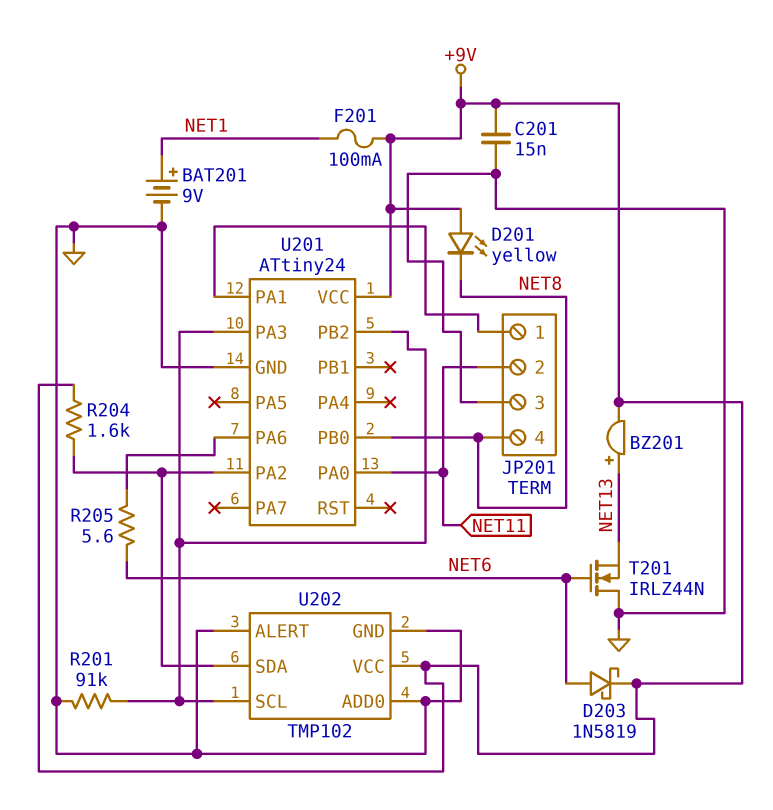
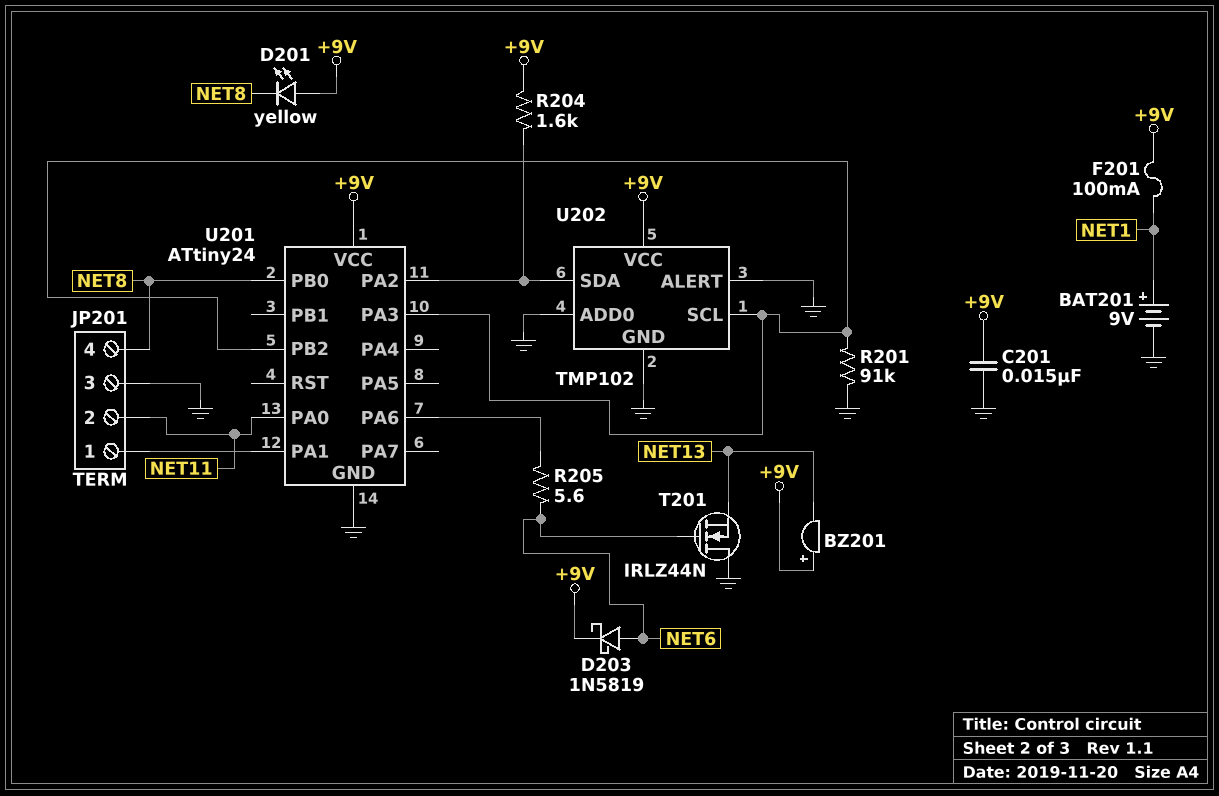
BZ201: buzzer (plus NET13, minus +9V) -> buzzer (plus +9V, minus NET13)

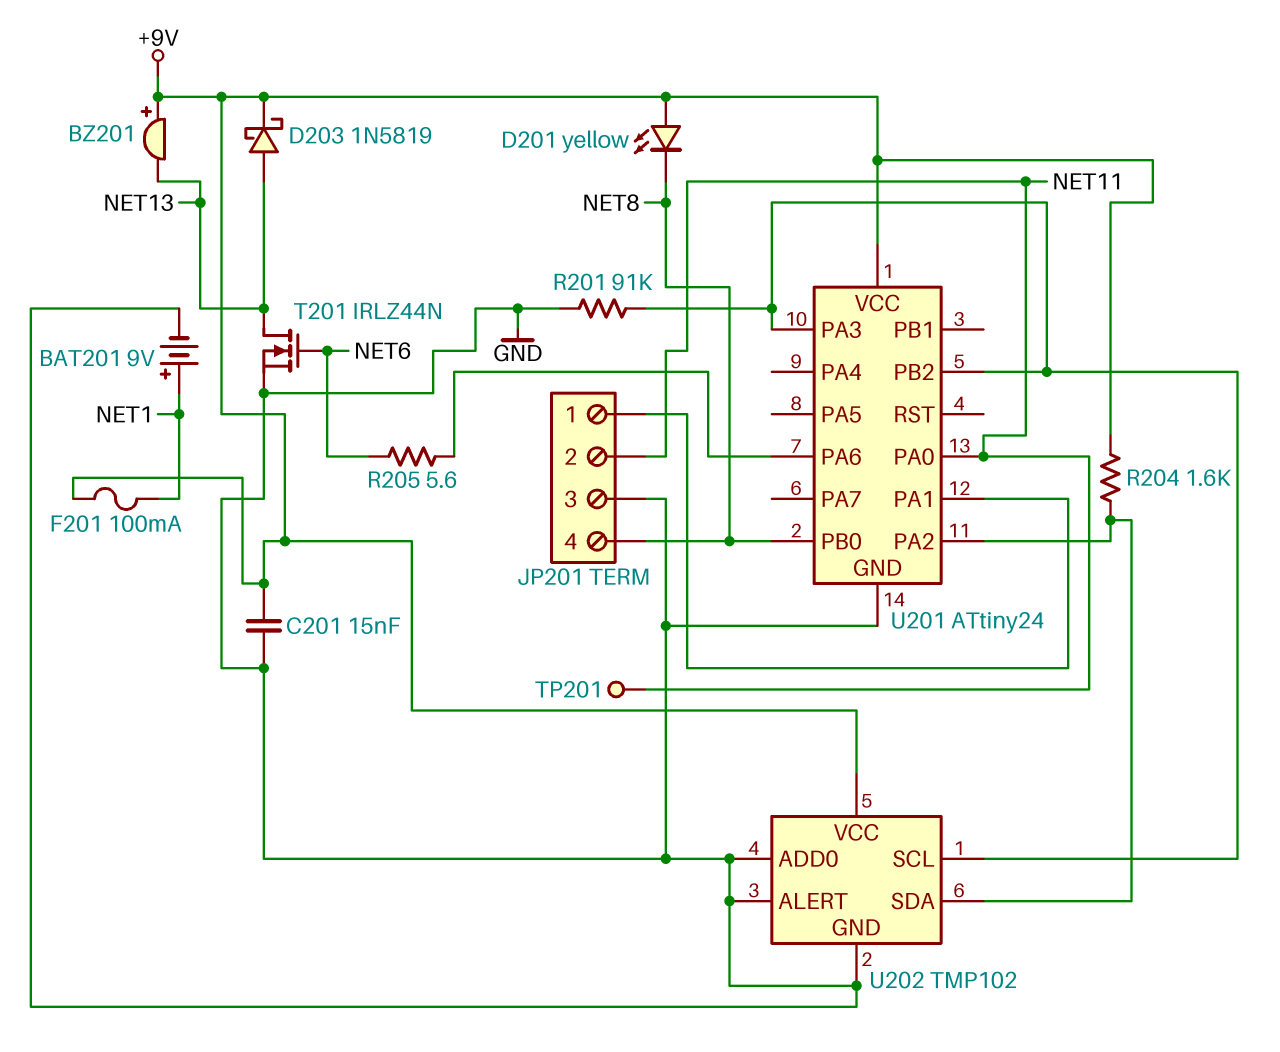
D203: schottky 1N5819 (A NET6, K +9V) -> schottky 1N5819 (A NET13, K +9V)
T201: NMOS IRLZ44N (G NET6, D GND, S NET13) -> NMOS IRLZ44N (G NET6, D NET13, S GND)
TP201: none -> test point (NET11)

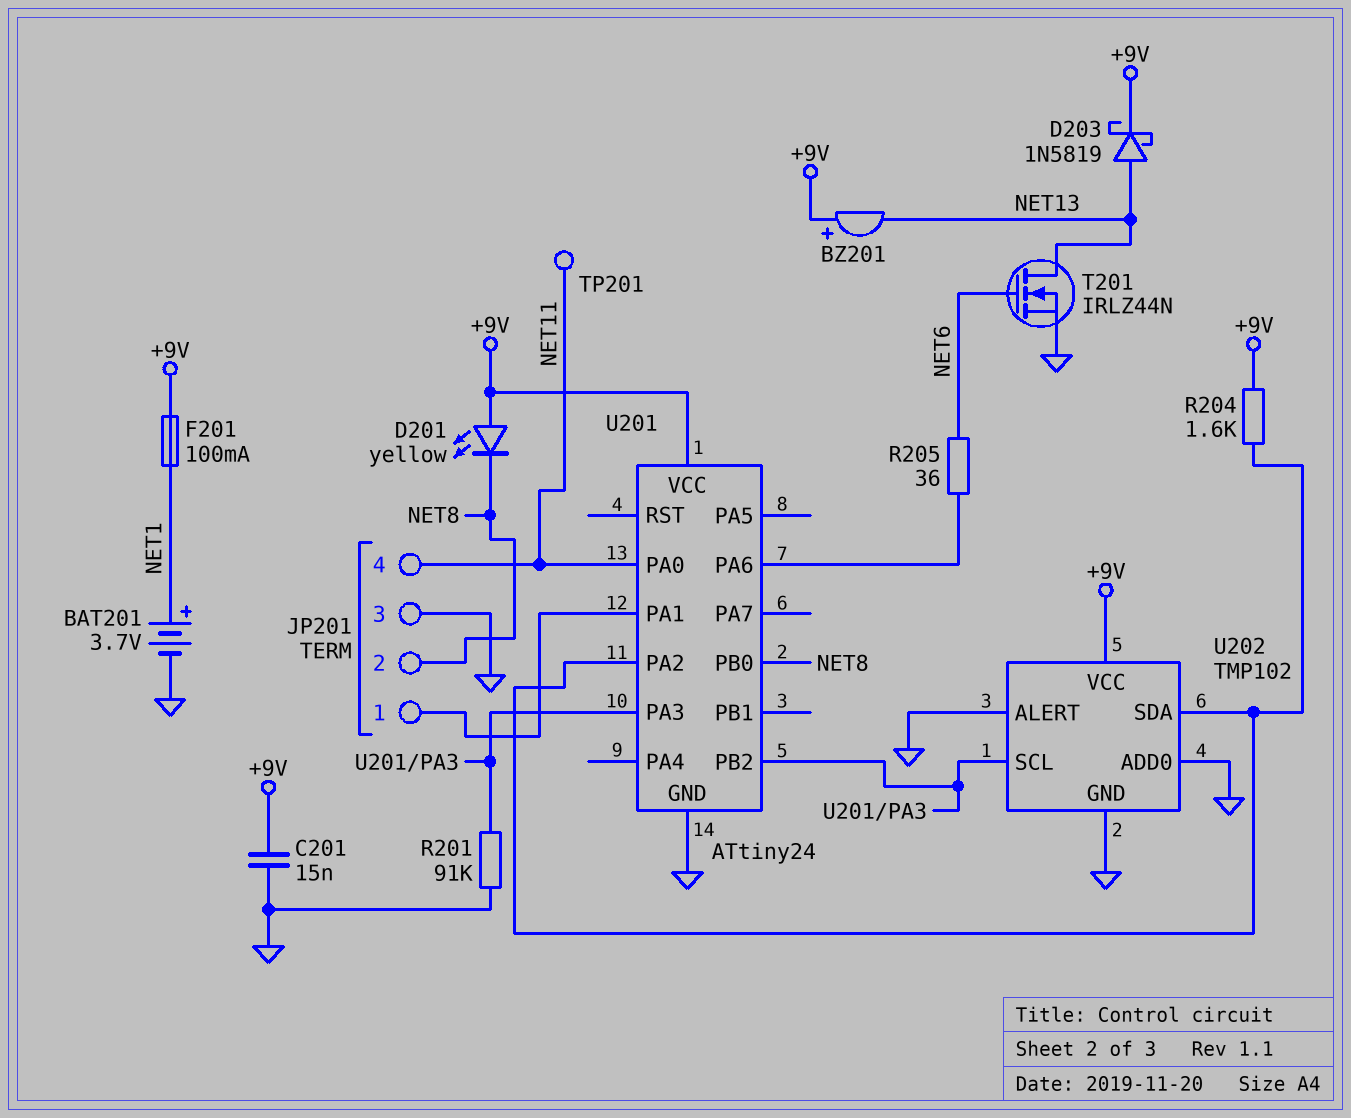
BAT201: 9V (plus NET1, minus GND) -> 3.7V (plus NET1, minus GND)
JP201 pin 2: NET11 -> NET8
JP201 pin 4: NET8 -> NET11
R205: 5.6 (NET6, U201/PA6) -> 36 (NET6, U201/PA6)

